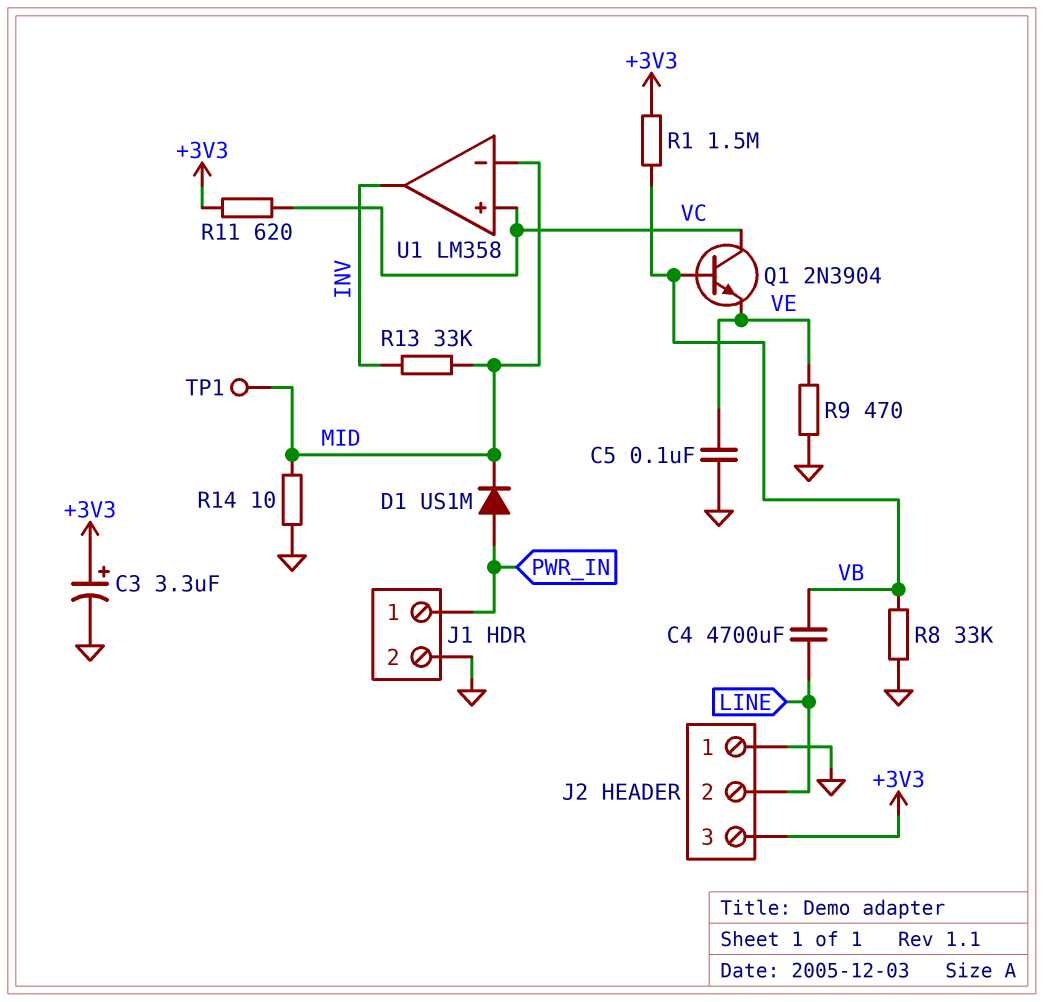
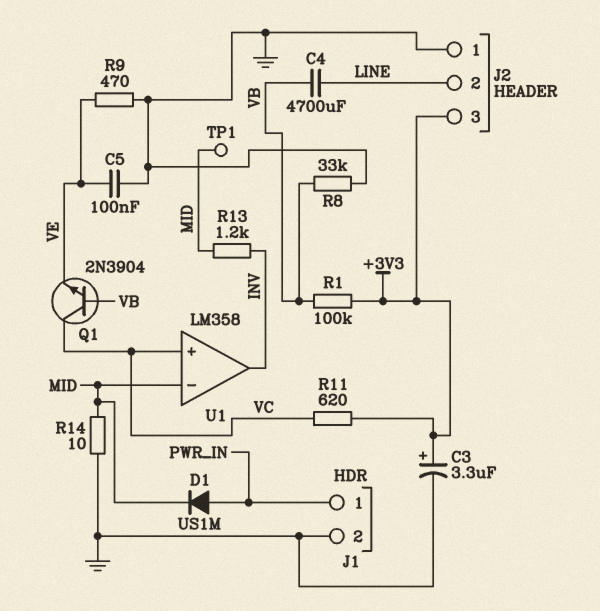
R1: 1.5M (+3V3, VB) -> 100k (+3V3, VB)
R13: 33k (INV, MID) -> 1.2k (INV, MID)

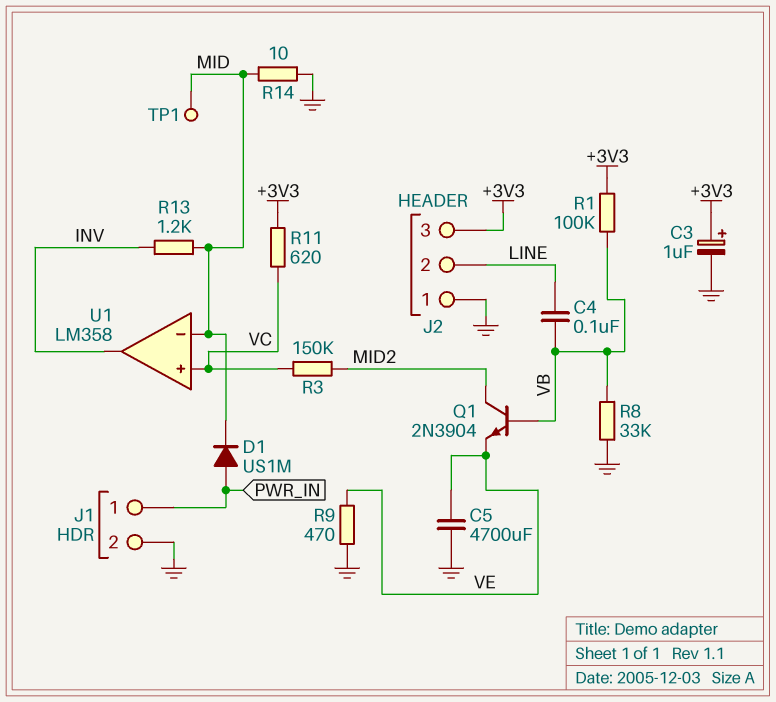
C3: 3.3uF (plus +3V3, minus GND) -> 1uF (plus +3V3, minus GND)
C4: 4700uF (LINE, VB) -> 100nF (LINE, VB)
C5: 100nF (GND, VE) -> 4700uF (GND, VE)
Q1: NPN 2N3904 (B VB, C VC, E VE) -> NPN 2N3904 (B VB, C MID2, E VE)
R3: none -> 150k (MID2, VC)

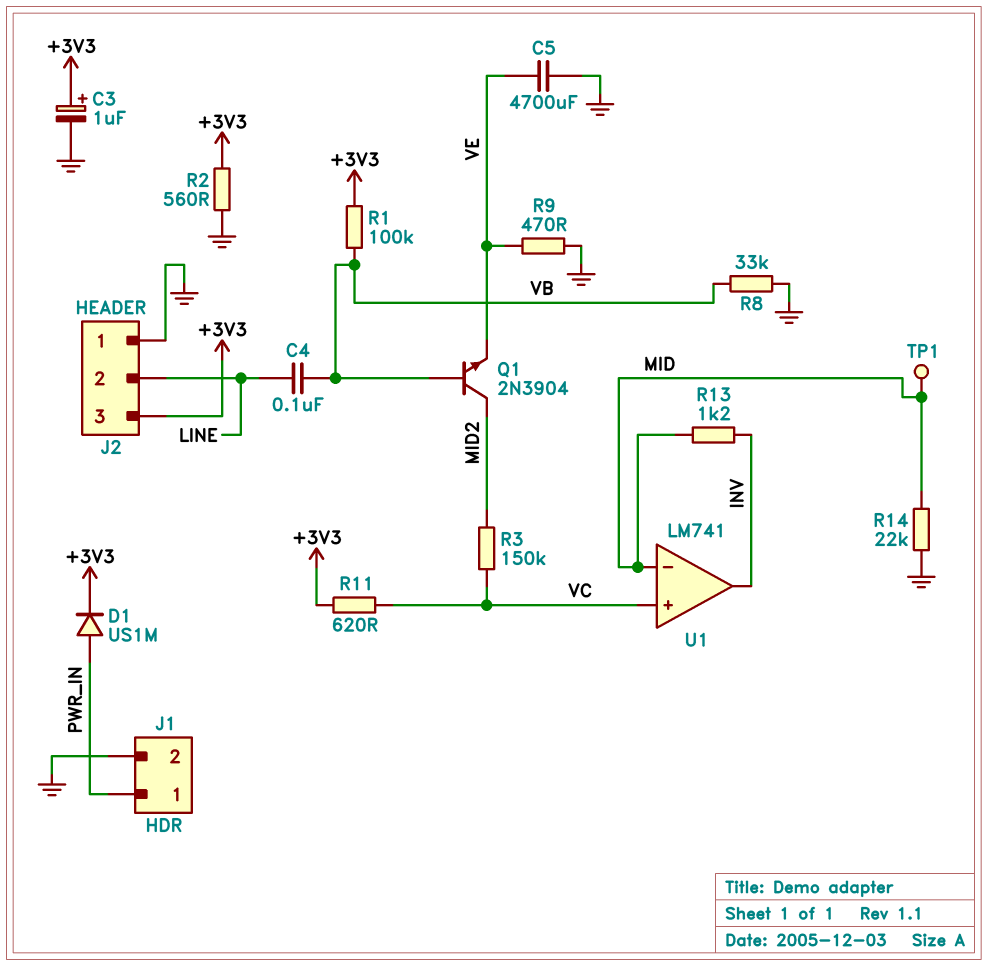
D1: diode US1M (A PWR_IN, K MID) -> diode US1M (A PWR_IN, K +3V3)
R2: none -> 560 (+3V3, GND)
R14: 10 (GND, MID) -> 22k (GND, MID)
U1: LM358 -> LM741

